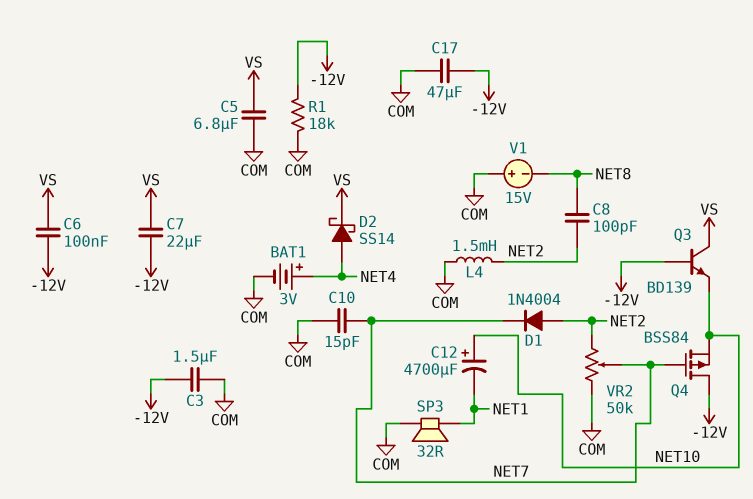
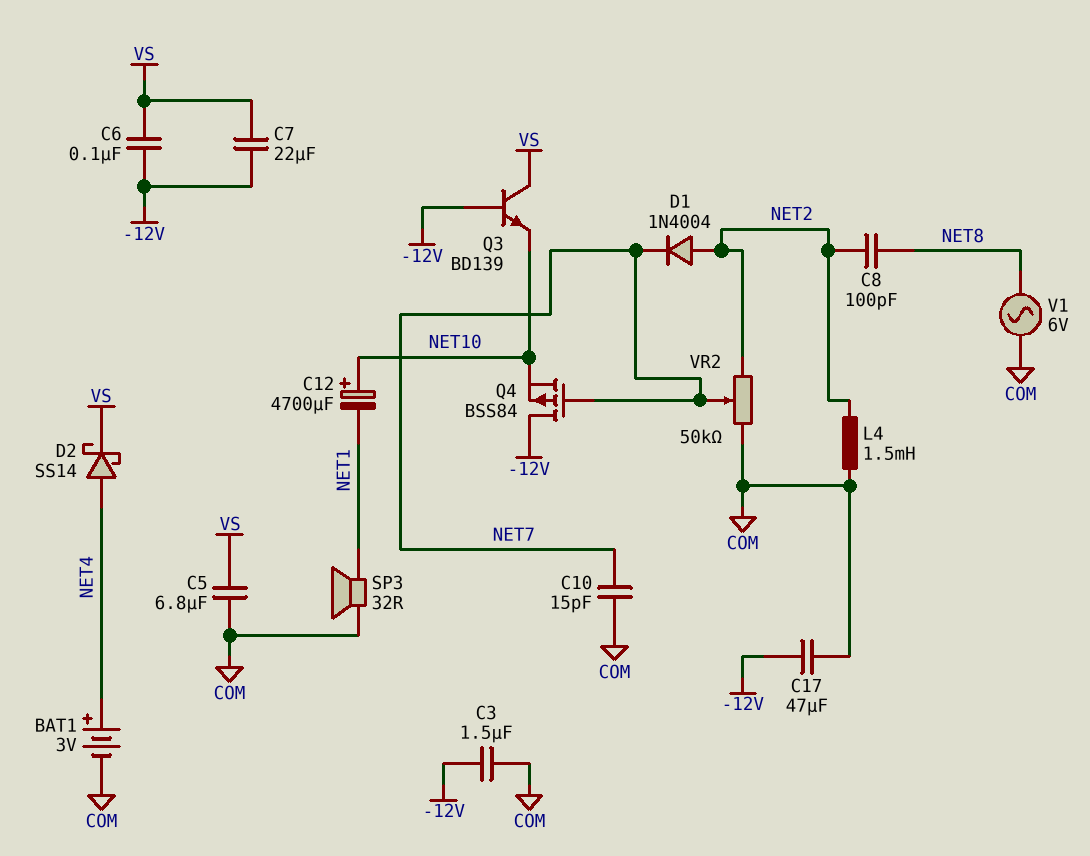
R1: 18k (-12V, COM) -> none
V1: 15V (plus COM, minus NET8) -> AC 6V (COM, NET8)

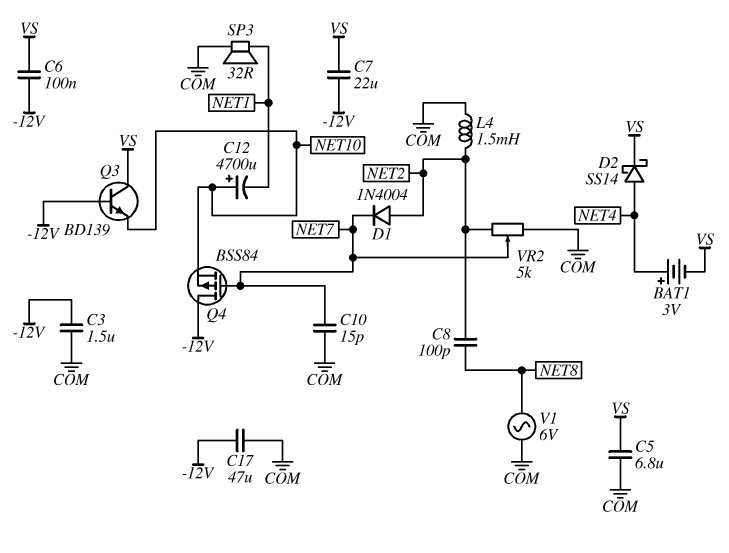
BAT1: 3V (plus NET4, minus COM) -> 3V (plus NET4, minus VS)
VR2: 50k (COM, NET2, wiper NET7) -> 5k (COM, NET2, wiper NET7)

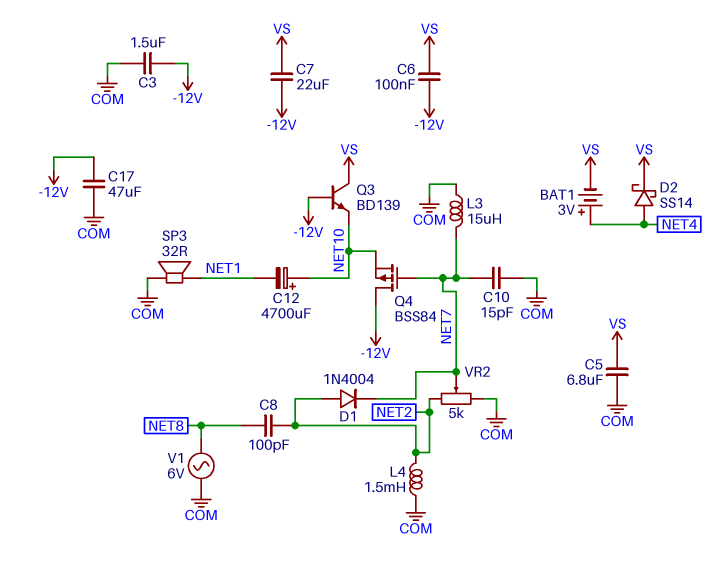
L3: none -> 15uH (COM, NET7)

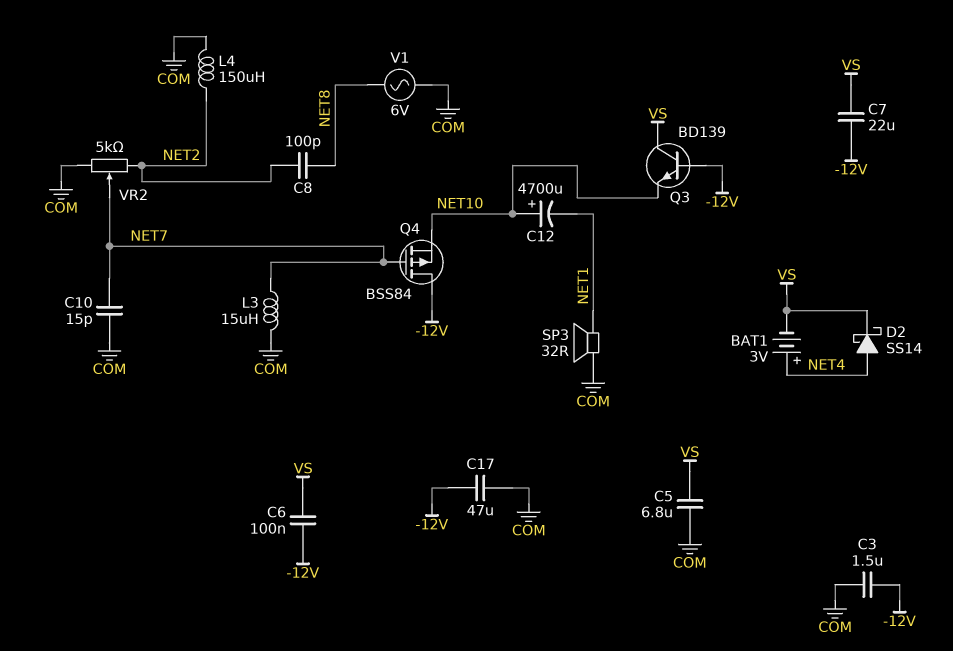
D1: diode 1N4004 (A NET2, K NET7) -> none
L4: 1.5mH (COM, NET2) -> 150uH (COM, NET2)

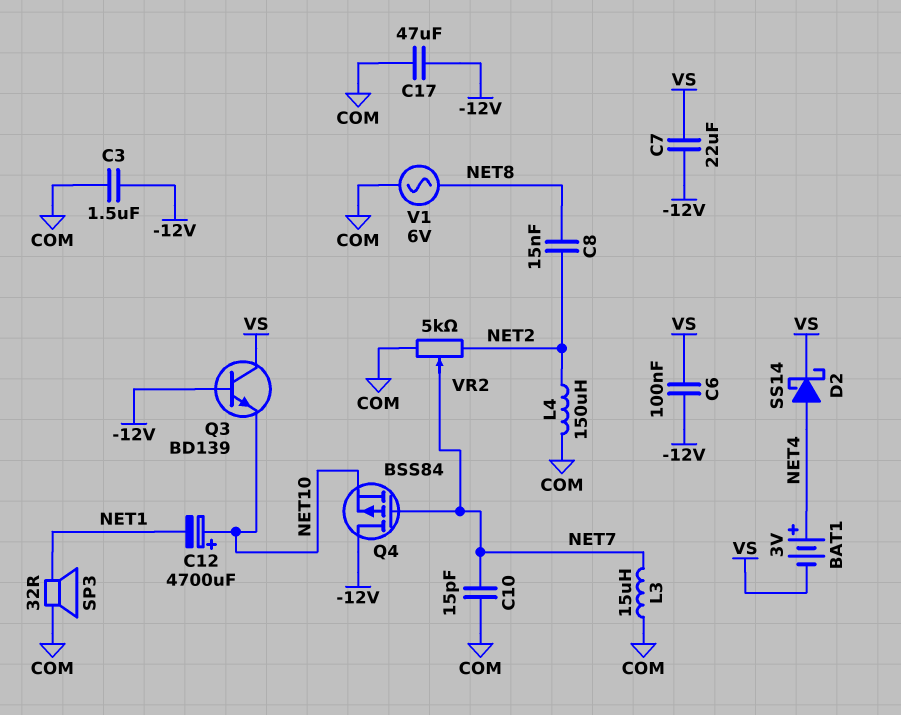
C5: 6.8uF (COM, VS) -> none
C8: 100pF (NET2, NET8) -> 15nF (NET2, NET8)

